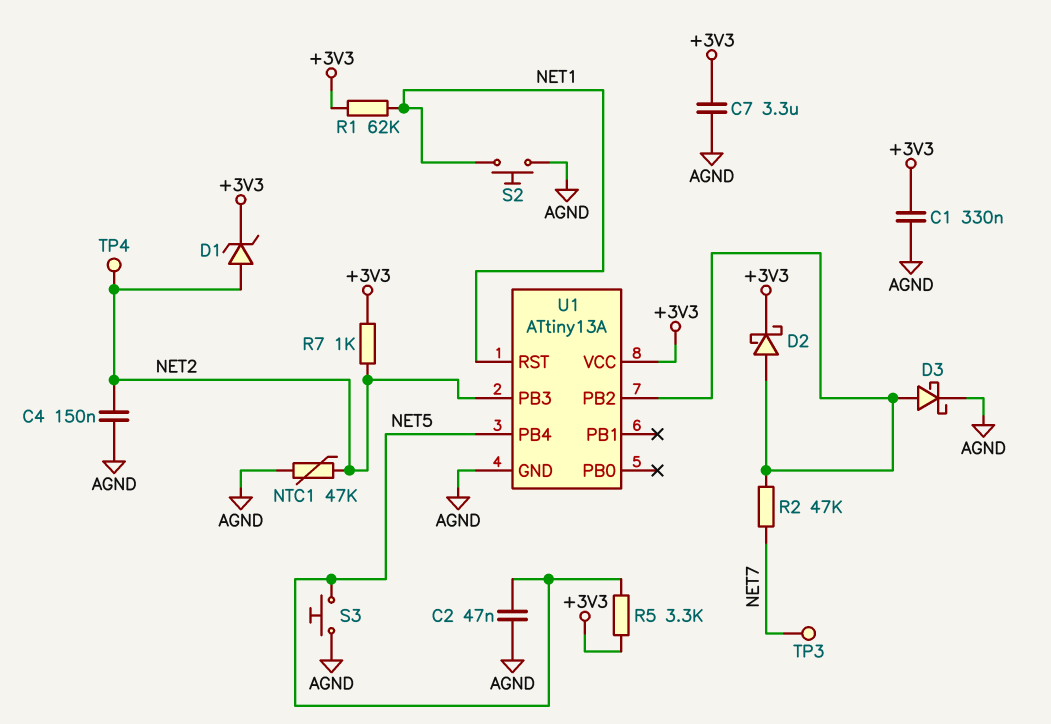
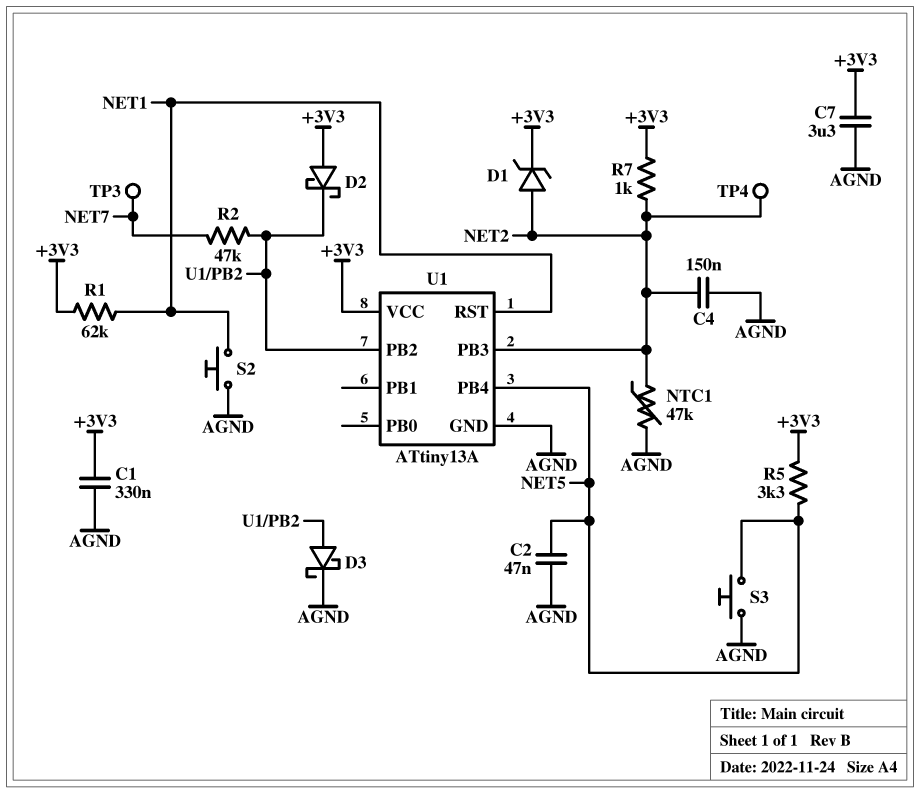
D2: schottky (A U1/PB2, K +3V3) -> schottky (A +3V3, K U1/PB2)

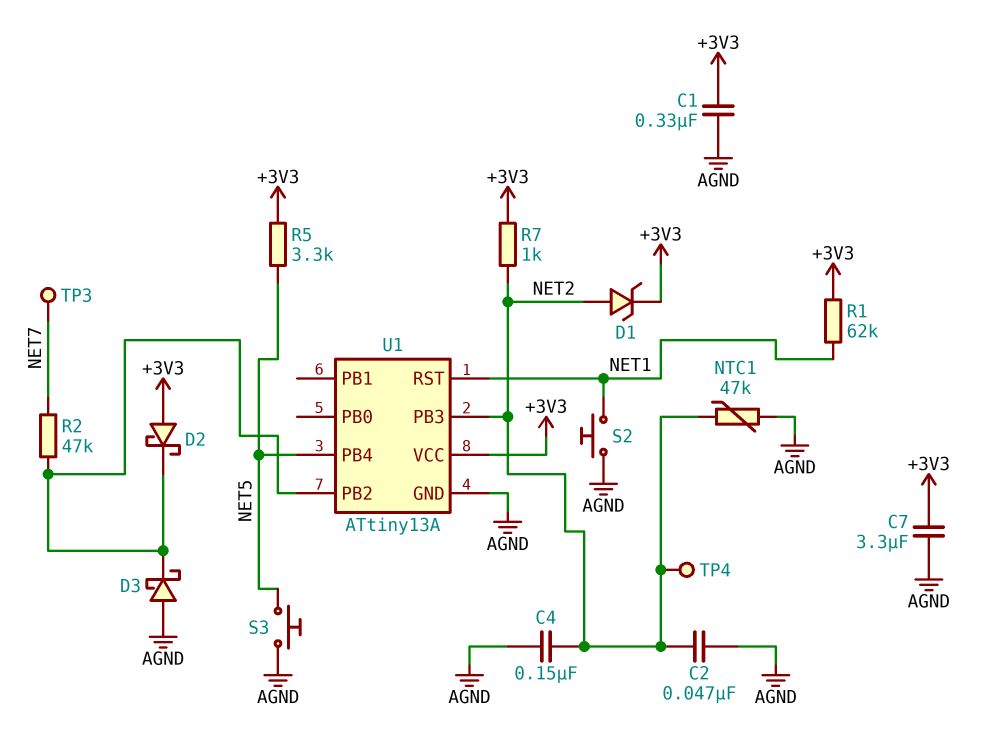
C2: 47nF (AGND, NET5) -> 47nF (AGND, NET2)
D3: schottky (A U1/PB2, K AGND) -> schottky (A AGND, K U1/PB2)

